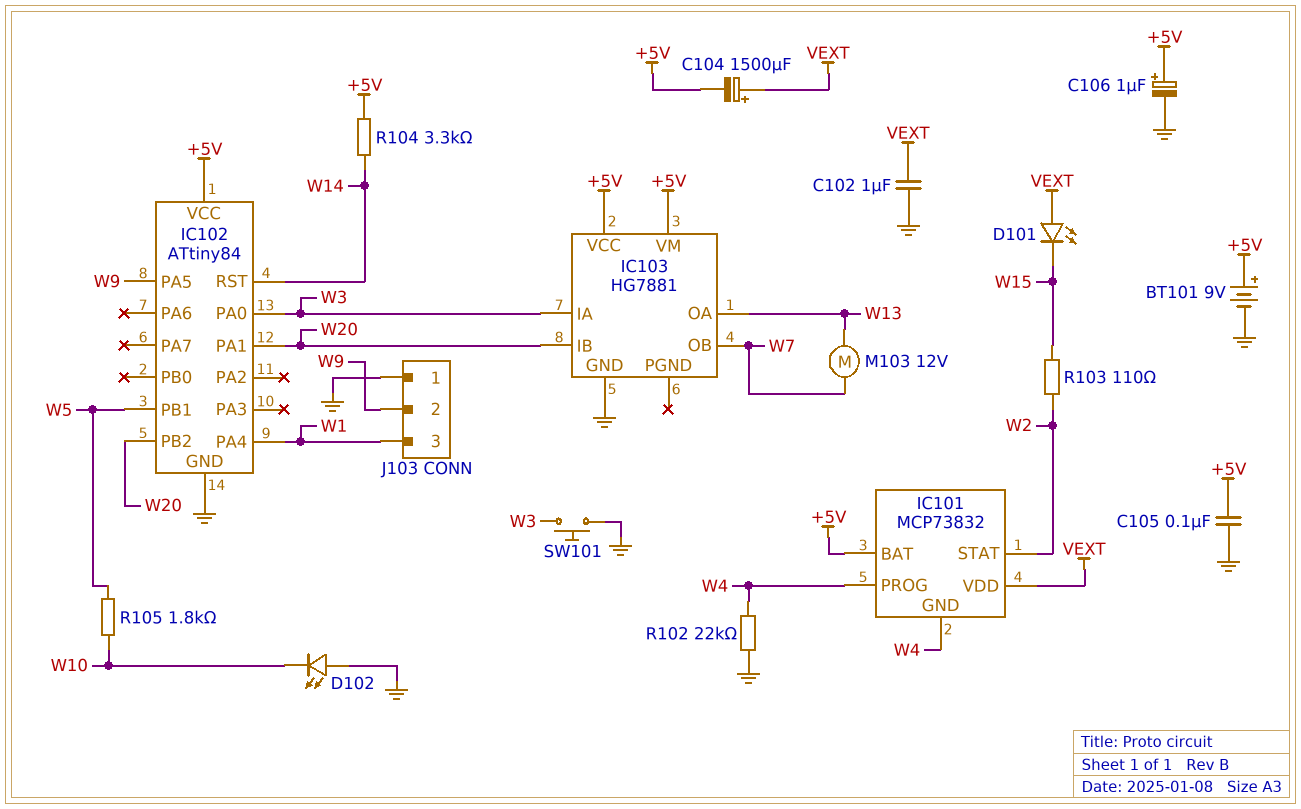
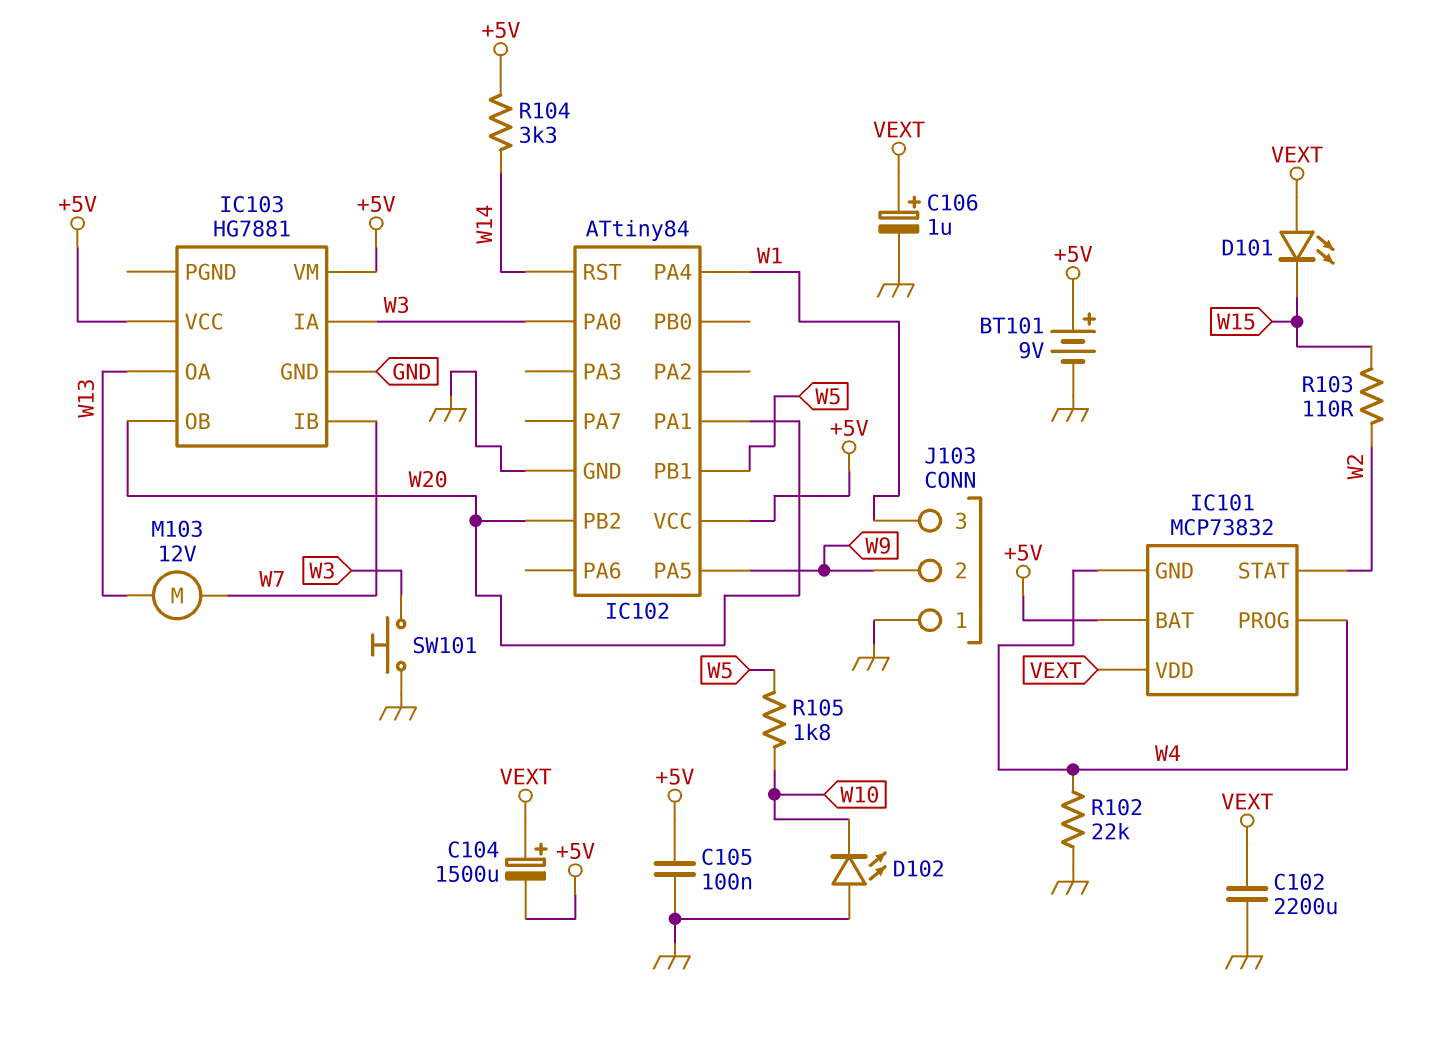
C102: 1uF (GND, VEXT) -> 2200uF (GND, VEXT)
C106: 1uF (plus +5V, minus GND) -> 1uF (plus VEXT, minus GND)
IC103 pin IB: W20 -> W7
IC103 pin OB: W7 -> W20

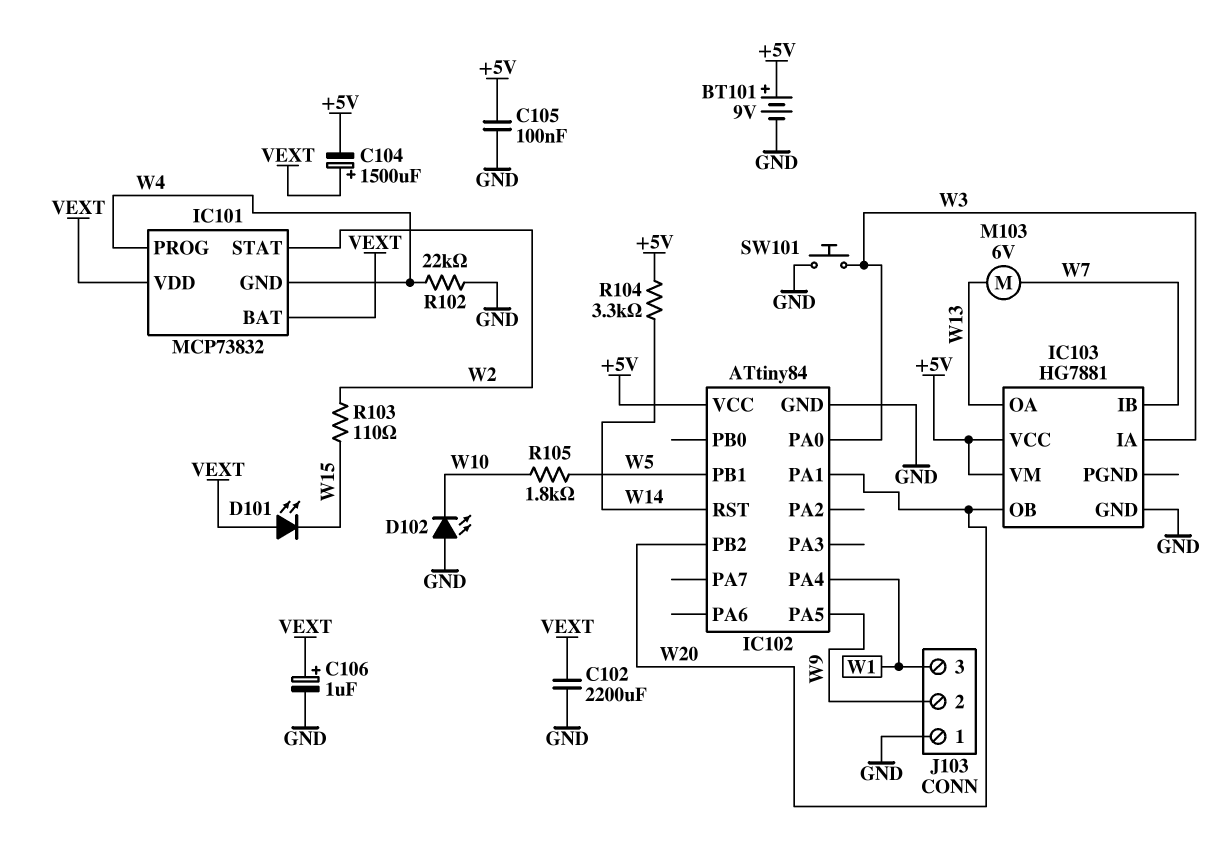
IC101 pin BAT: +5V -> VEXT
M103: motor 12V (W7, W13) -> motor 6V (W7, W13)

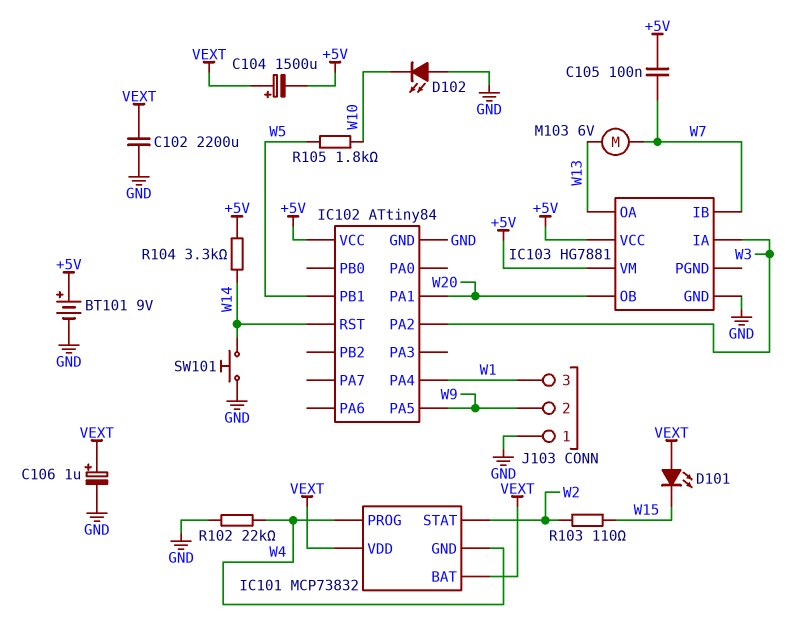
C105: 100nF (+5V, GND) -> 100nF (+5V, W7)
IC102 pin PA0: W3 -> none
IC102 pin PA2: none -> W3
IC102 pin PB2: W20 -> none
SW101: button (GND, W3) -> button (GND, W14)

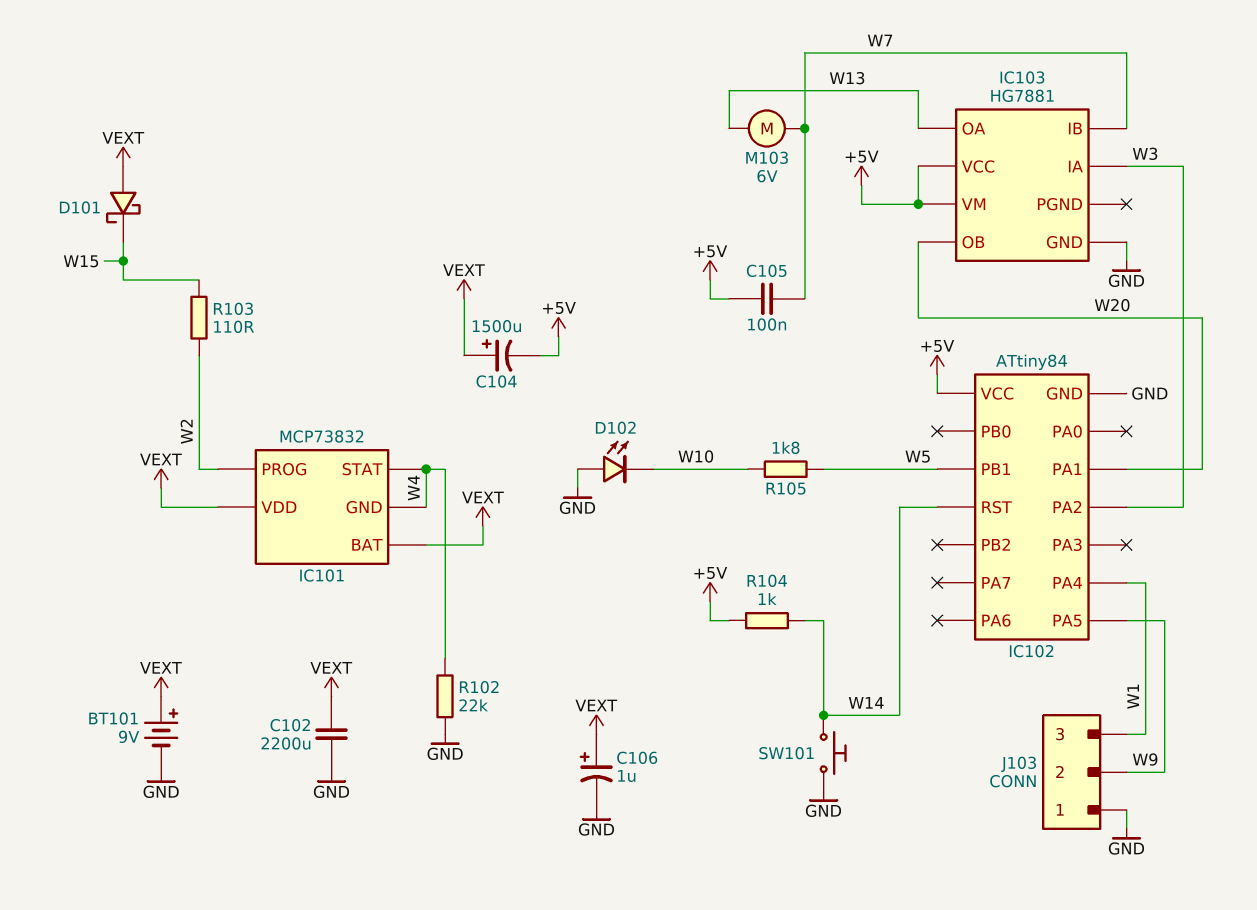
BT101: 9V (plus +5V, minus GND) -> 9V (plus VEXT, minus GND)
D101: LED (A VEXT, K W15) -> schottky (A VEXT, K W15)
IC101 pin PROG: W4 -> W2
IC101 pin STAT: W2 -> W4
R104: 3.3k (+5V, W14) -> 1k (+5V, W14)

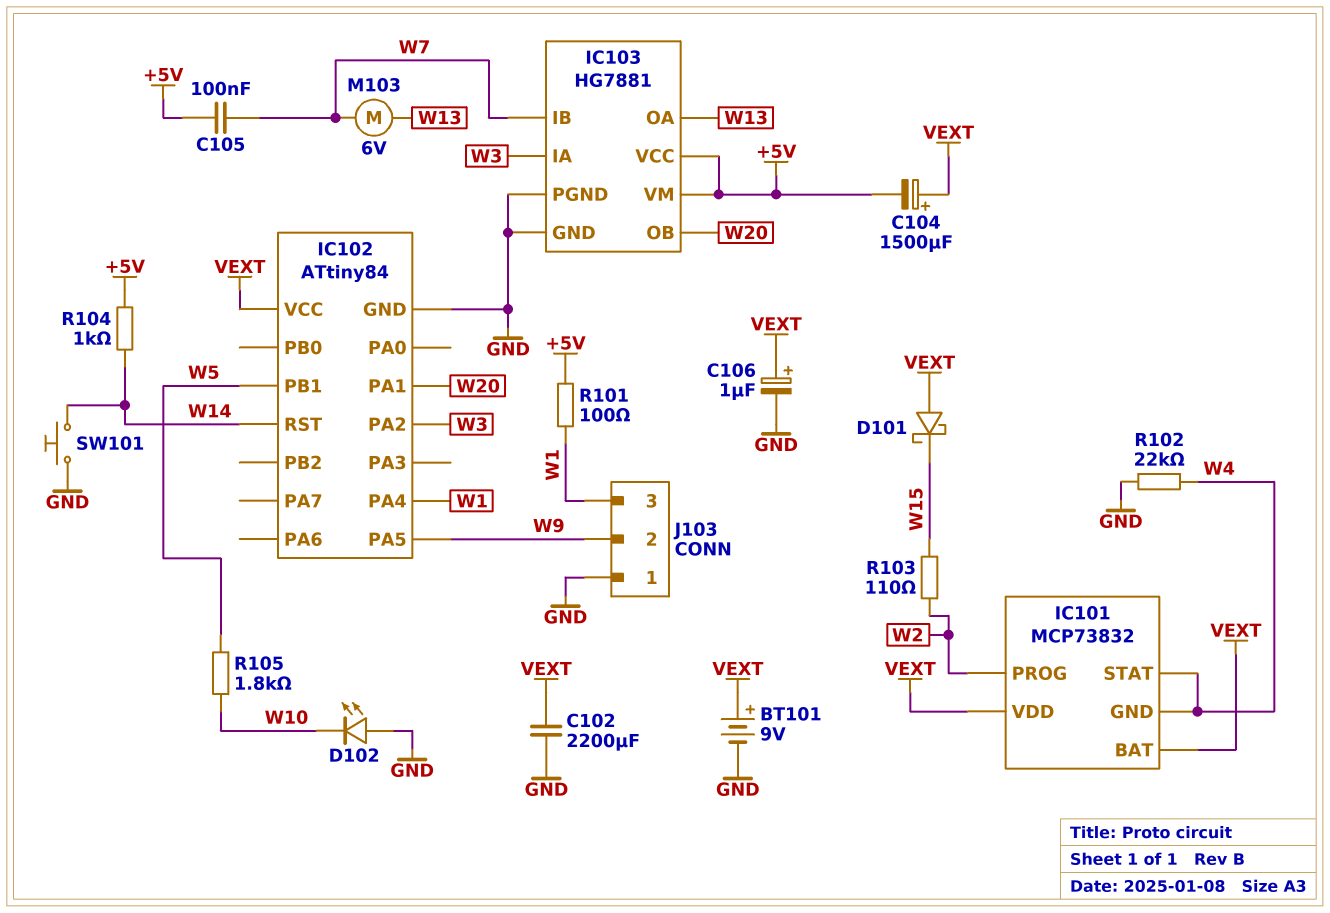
IC102 pin VCC: +5V -> VEXT
IC103 pin PGND: none -> GND
R101: none -> 100 (+5V, W1)

